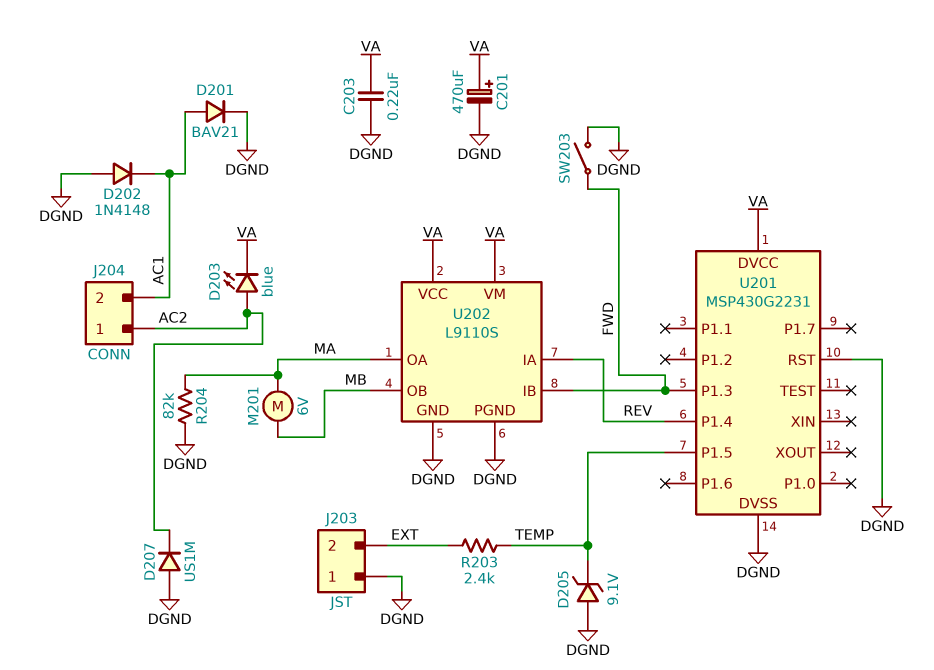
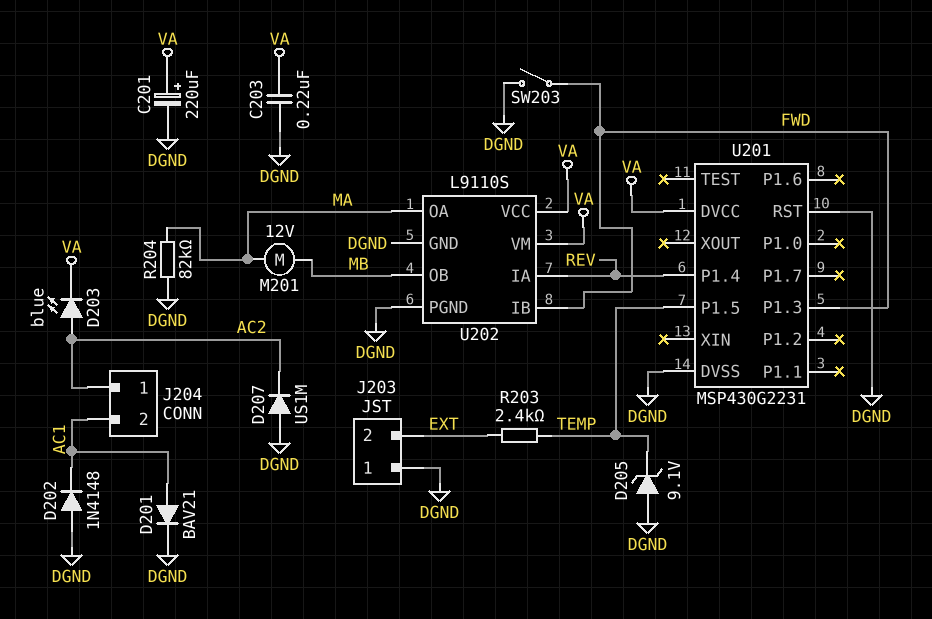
C201: 470uF (plus VA, minus DGND) -> 220uF (plus VA, minus DGND)
M201: motor 6V (MA, MB) -> motor 12V (MA, MB)

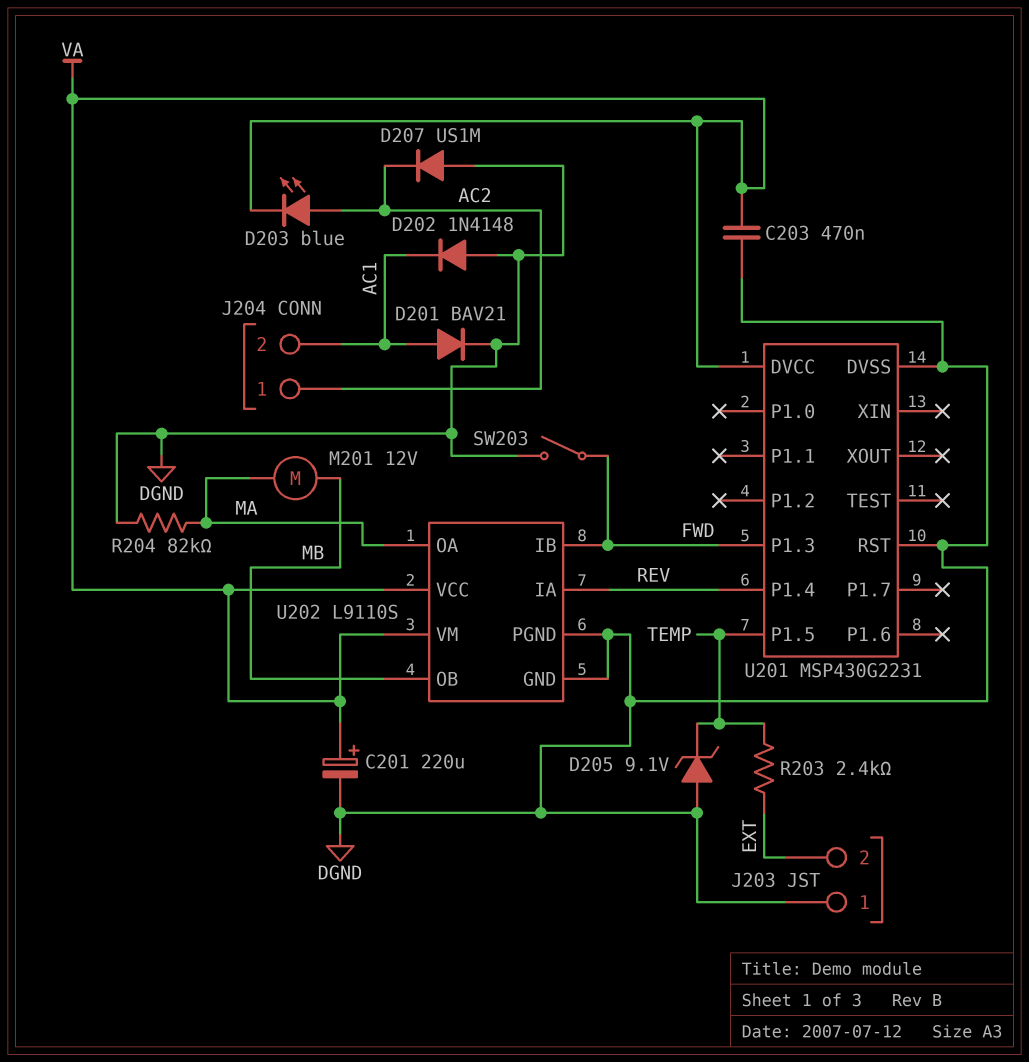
C203: 220nF (DGND, VA) -> 470nF (DGND, VA)

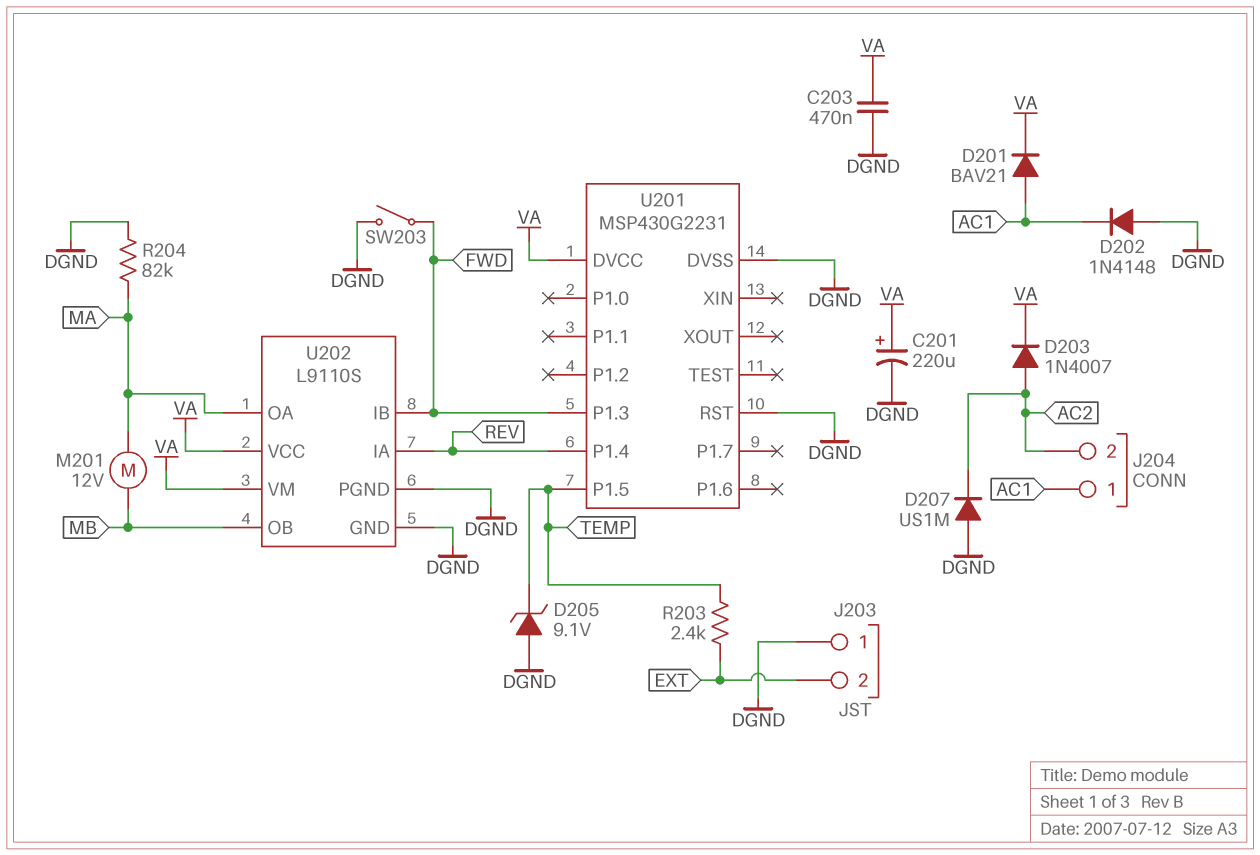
D201: diode BAV21 (A AC1, K DGND) -> diode BAV21 (A AC1, K VA)
D203: LED blue (A AC2, K VA) -> diode 1N4007 (A AC2, K VA)
J204 pin 1: AC2 -> AC1
J204 pin 2: AC1 -> AC2

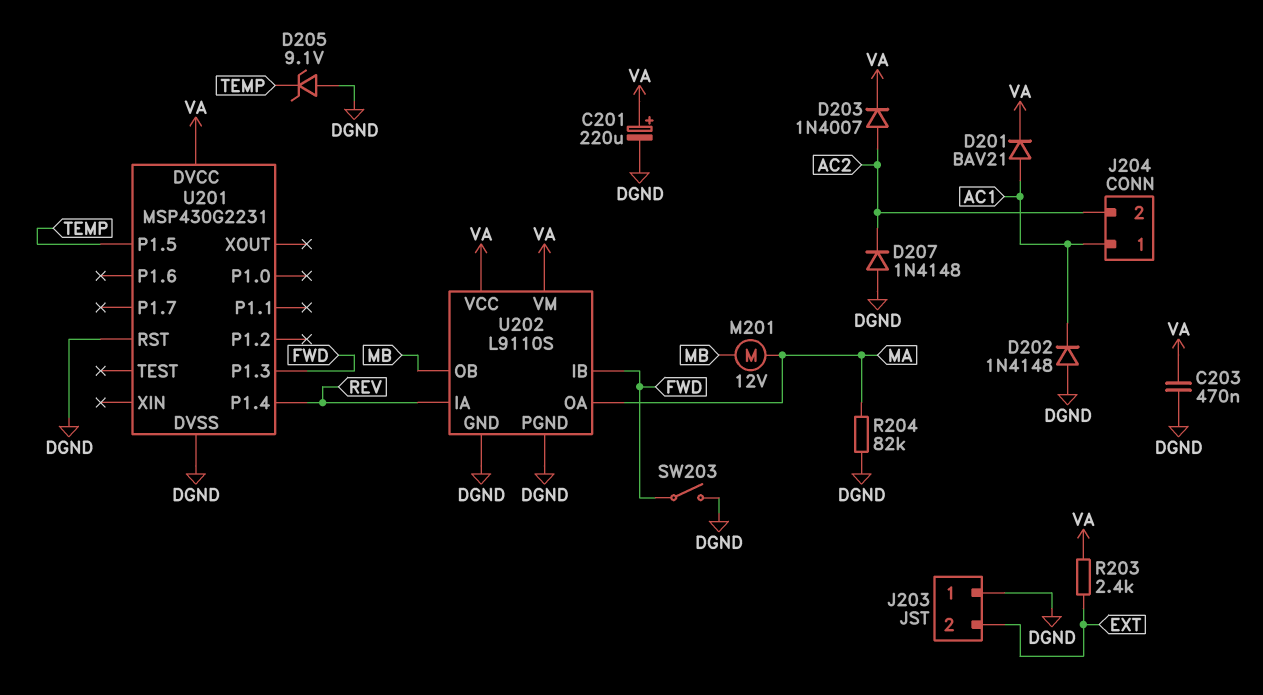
D207: diode US1M (A DGND, K AC2) -> diode 1N4148 (A DGND, K AC2)
R203: 2.4k (EXT, TEMP) -> 2.4k (EXT, VA)

